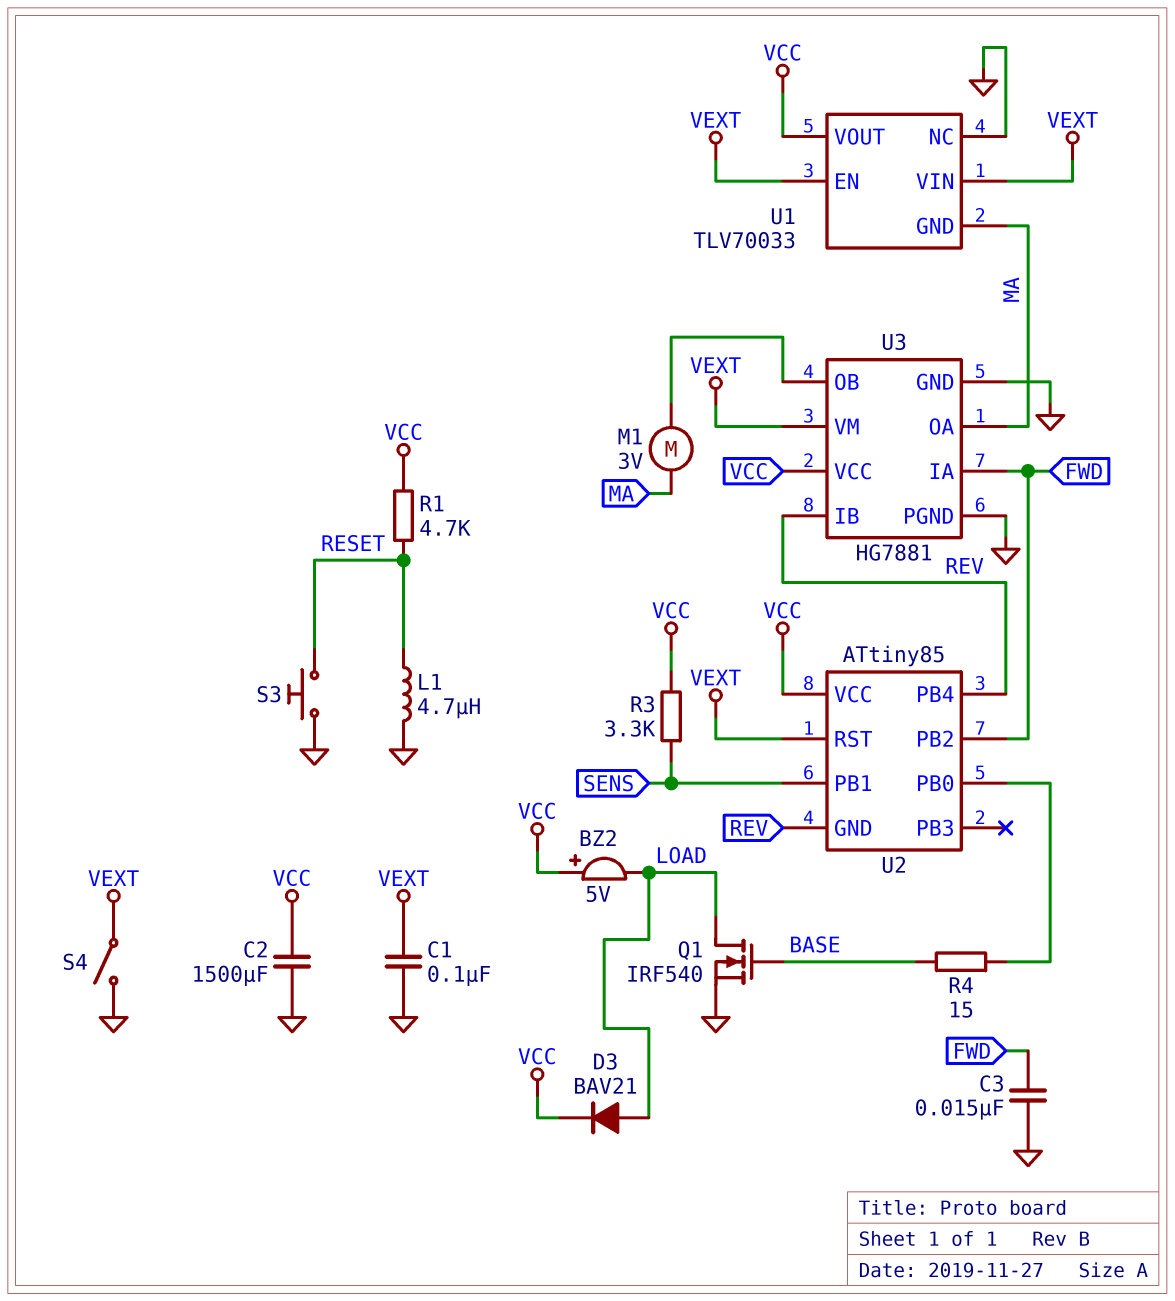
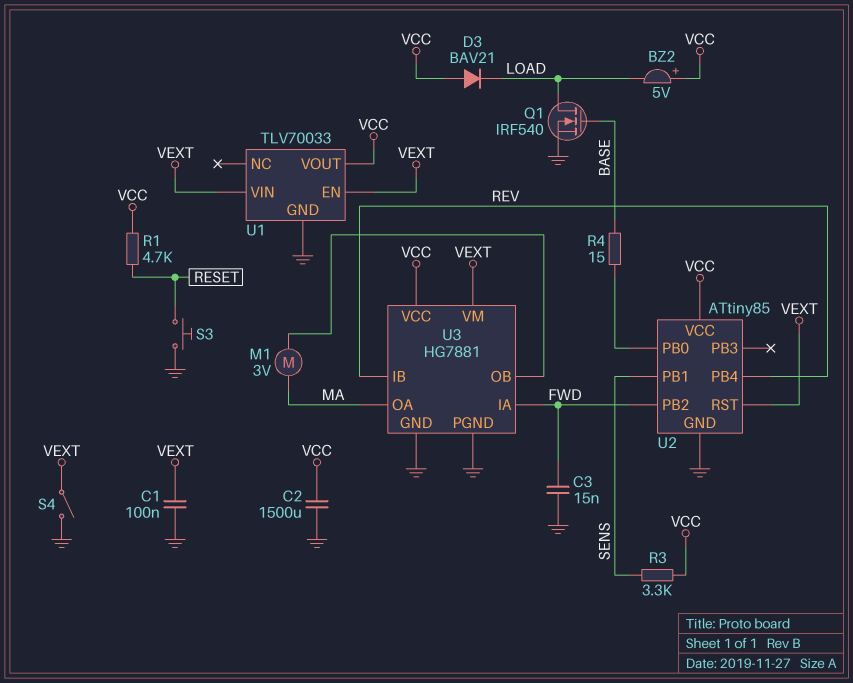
D3: diode BAV21 (A LOAD, K VCC) -> diode BAV21 (A VCC, K LOAD)
L1: 4.7uH (GND, RESET) -> none
U1 pin GND: MA -> GND
U1 pin NC: GND -> none
U2 pin GND: REV -> GND

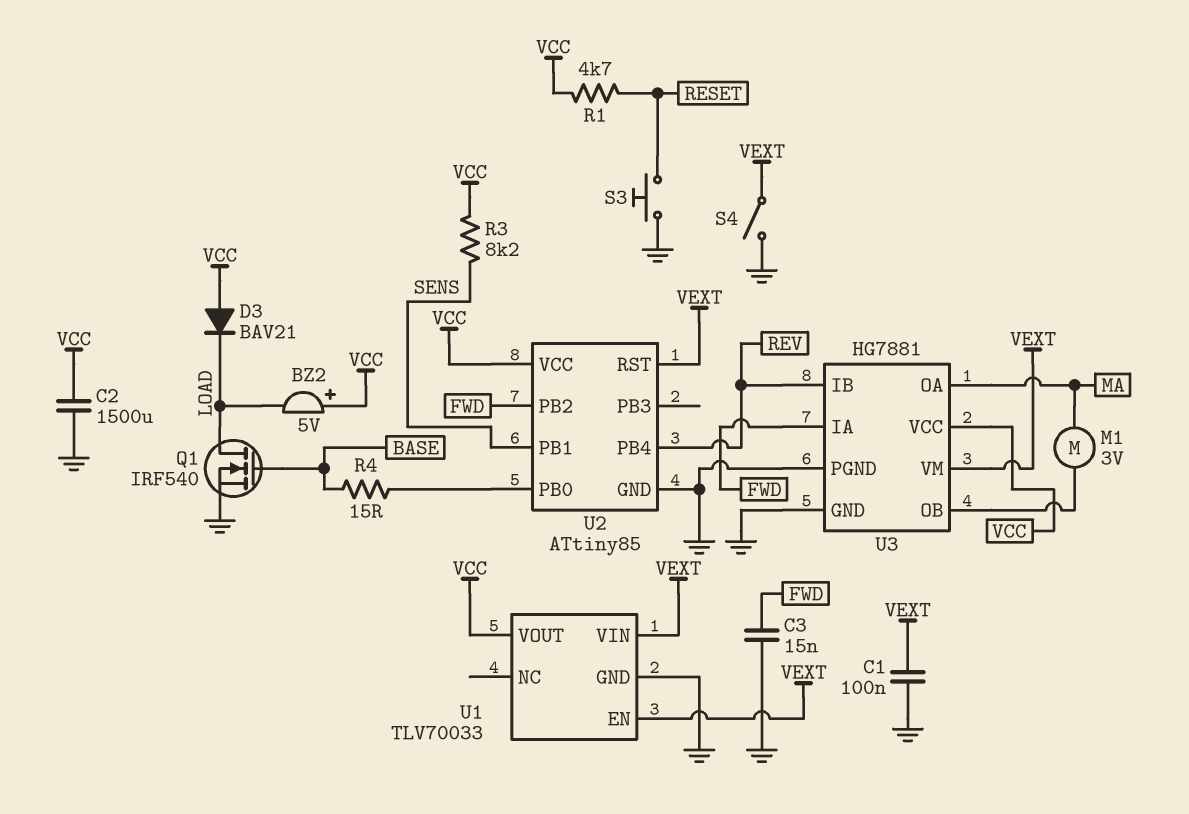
R3: 3.3k (SENS, VCC) -> 8.2k (SENS, VCC)

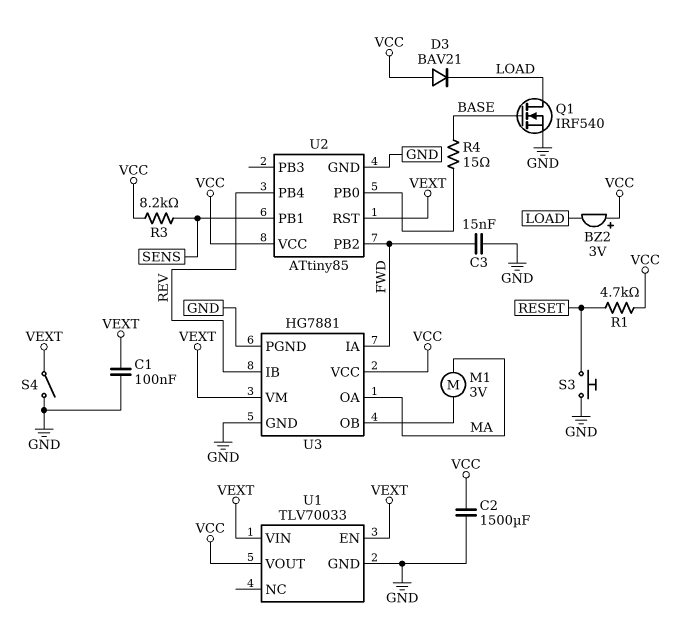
BZ2: buzzer 5V (plus VCC, minus LOAD) -> buzzer 3V (plus VCC, minus LOAD)

